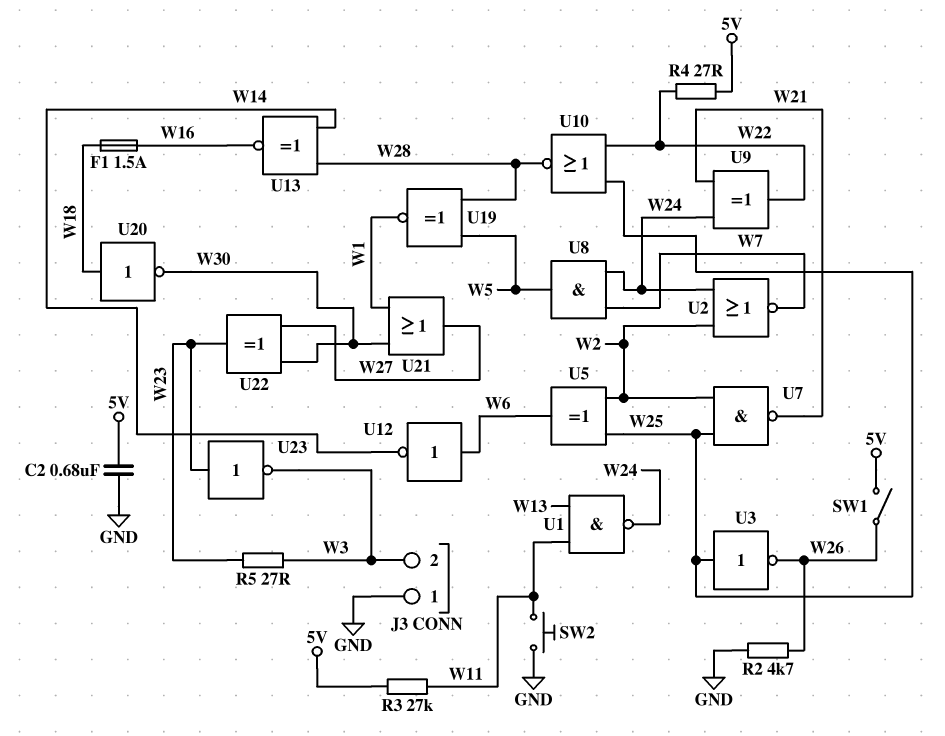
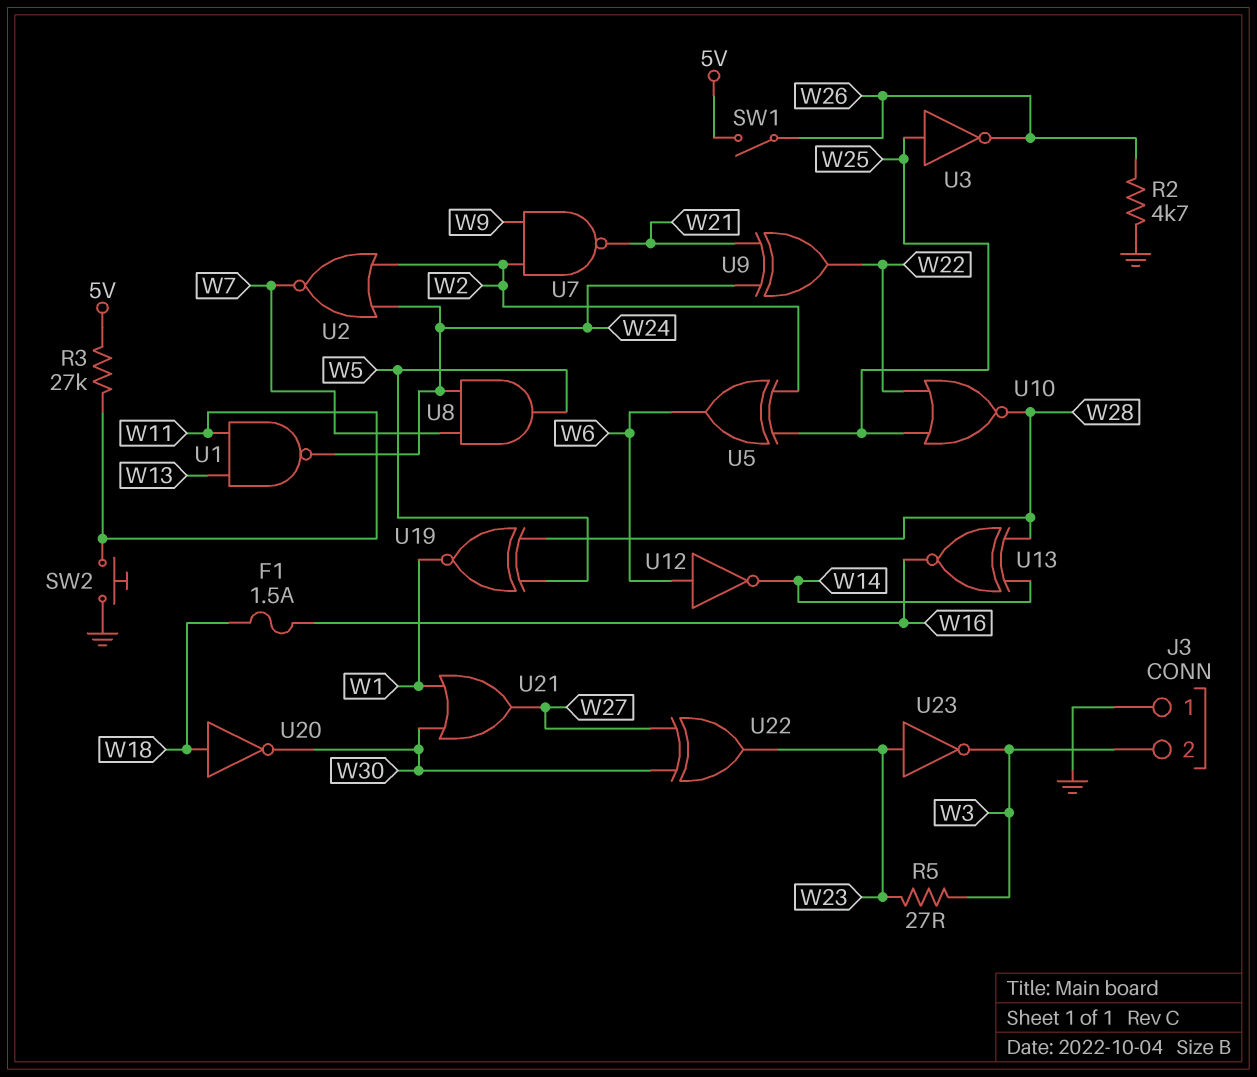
C2: 680nF (5V, GND) -> none
R4: 27 (5V, W22) -> none
U7: NAND (in W2, in W25, out W21) -> NAND (in W2, in W9, out W21)

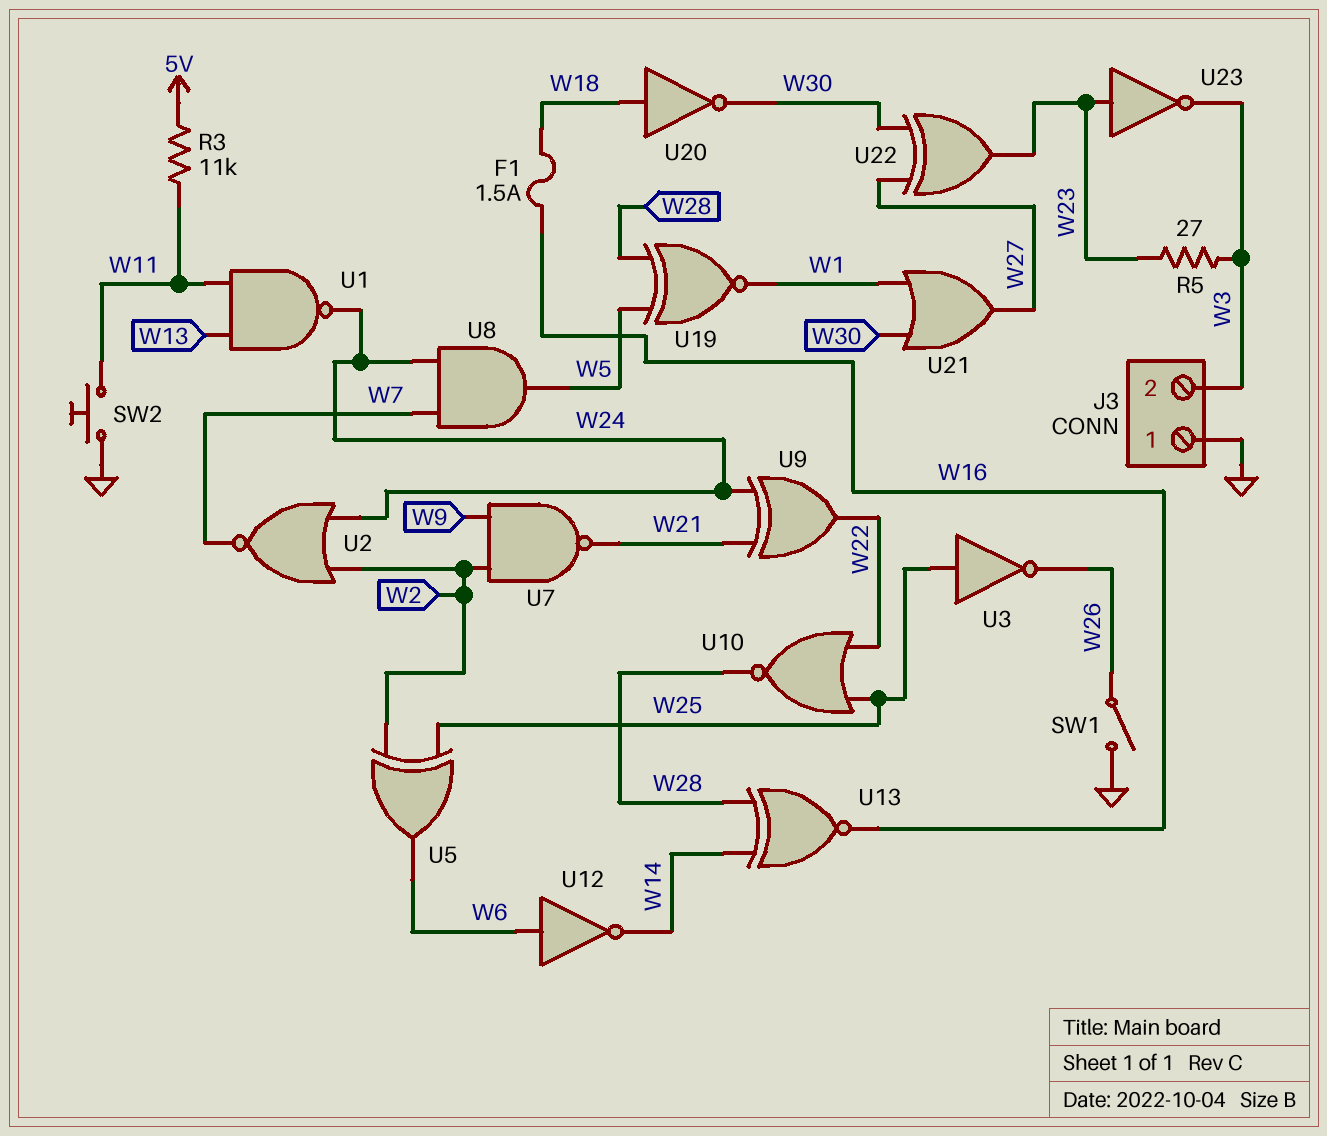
R2: 4.7k (GND, W26) -> none
R3: 27k (5V, W11) -> 11k (5V, W11)
SW1: switch (5V, W26) -> switch (GND, W26)

